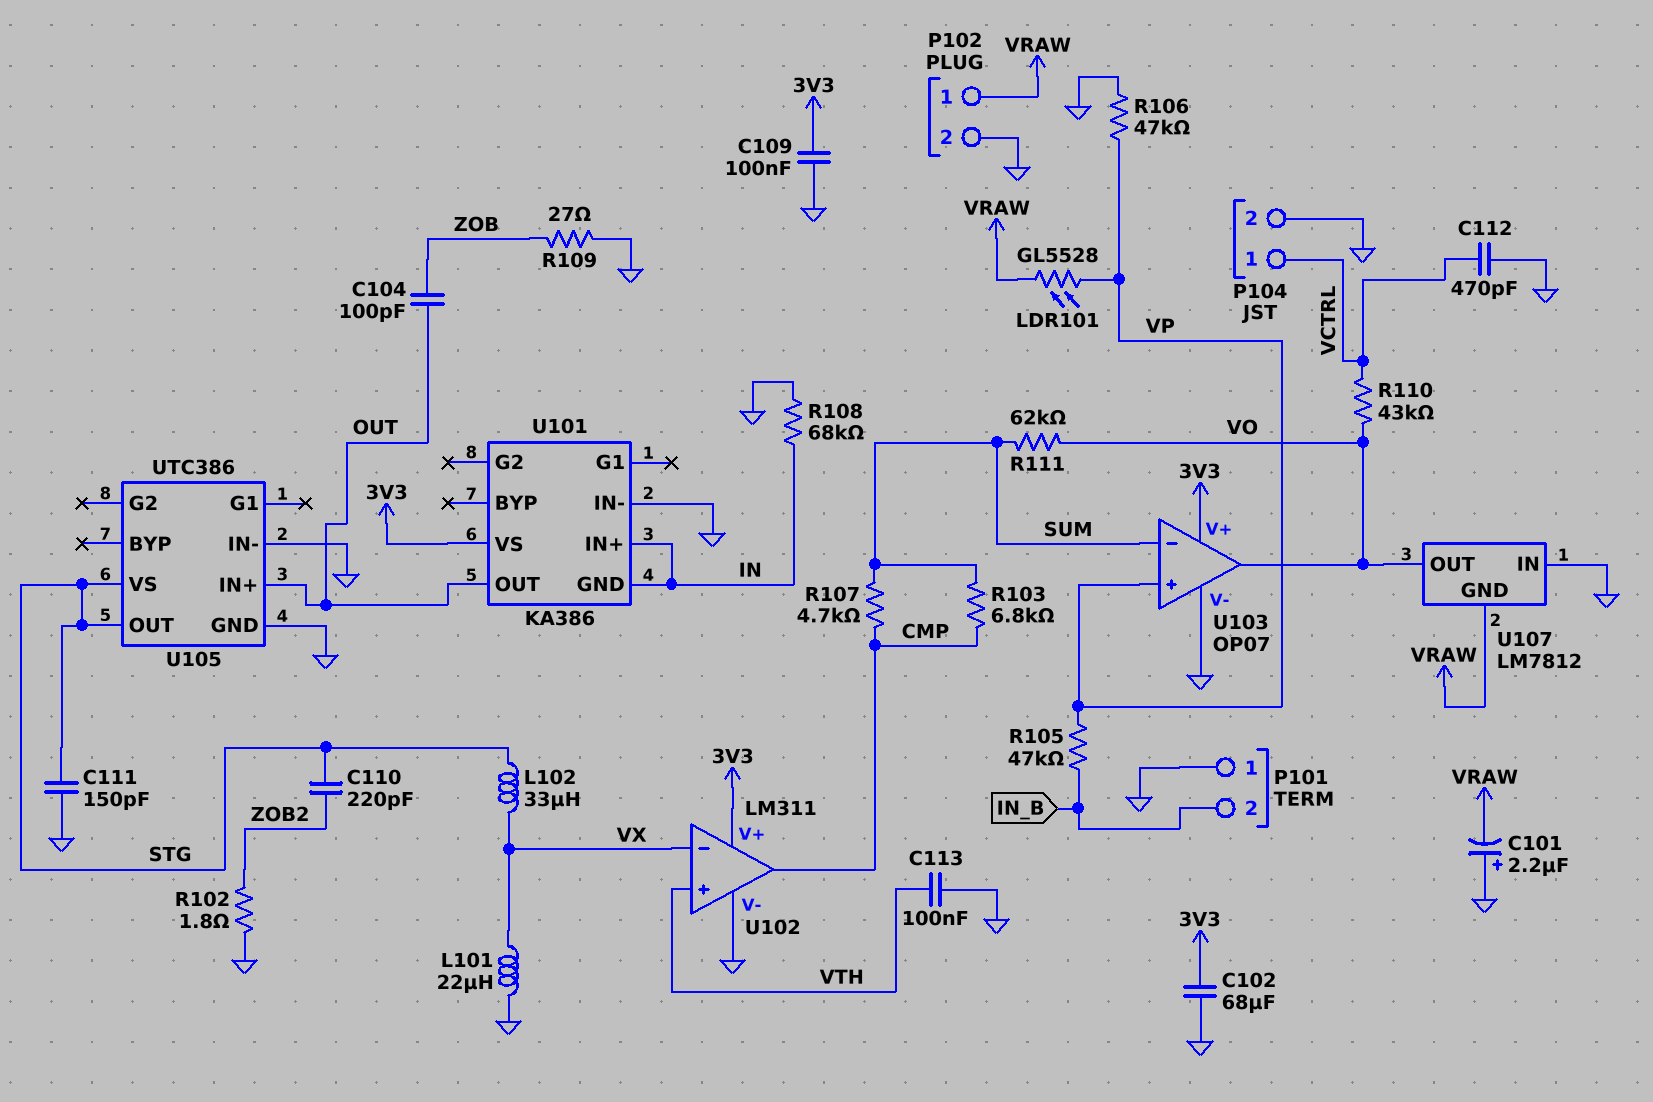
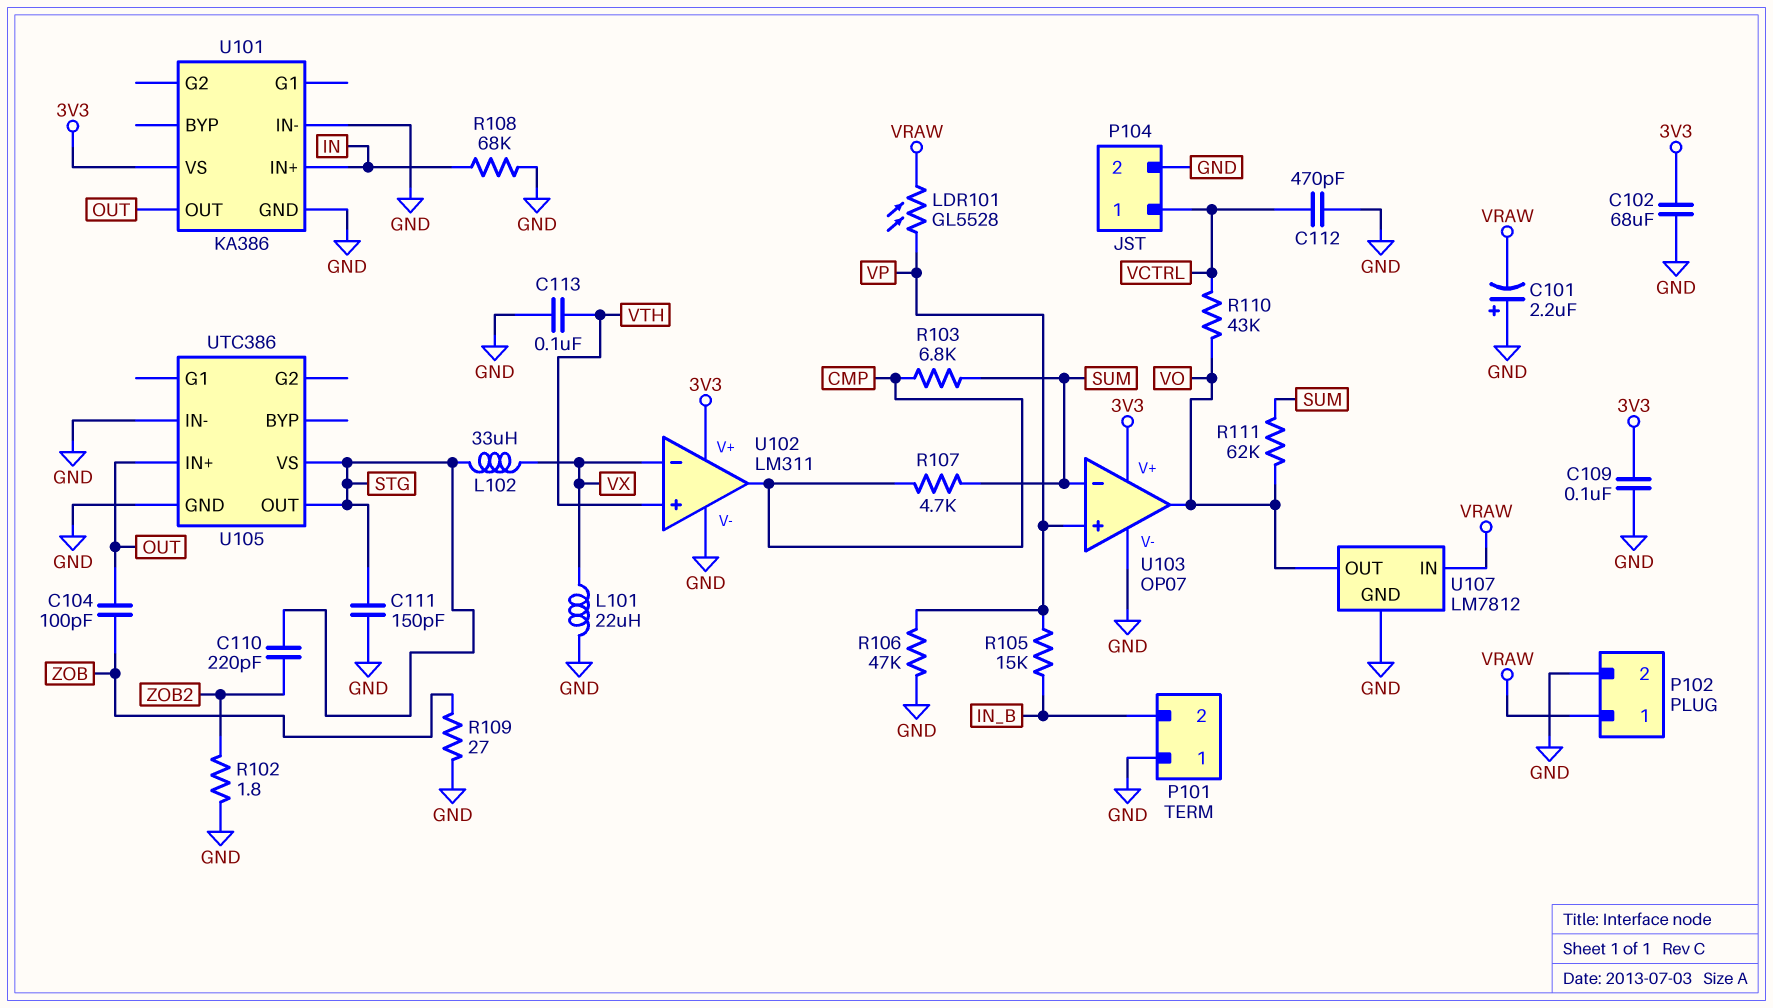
R105: 47k (IN_B, VP) -> 15k (IN_B, VP)
U101 pin GND: IN -> GND
U107 pin GND: VRAW -> GND
U107 pin IN: GND -> VRAW

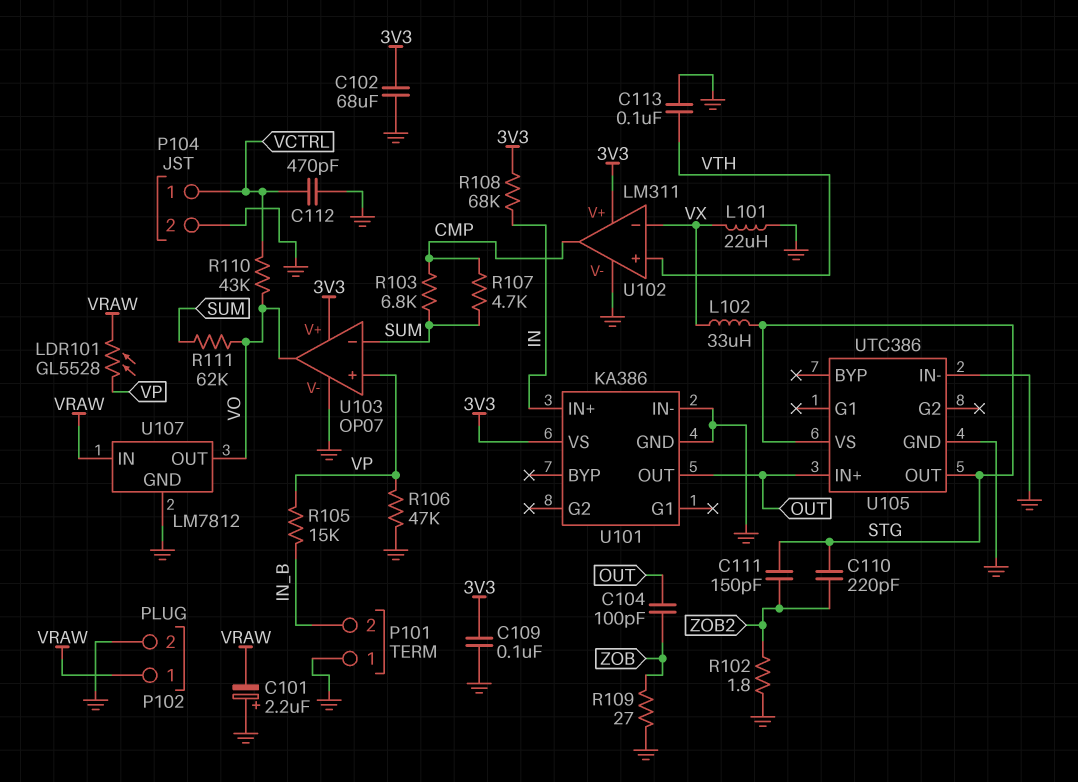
C111: 150pF (GND, STG) -> 150pF (STG, ZOB2)
R108: 68k (GND, IN) -> 68k (3V3, IN)

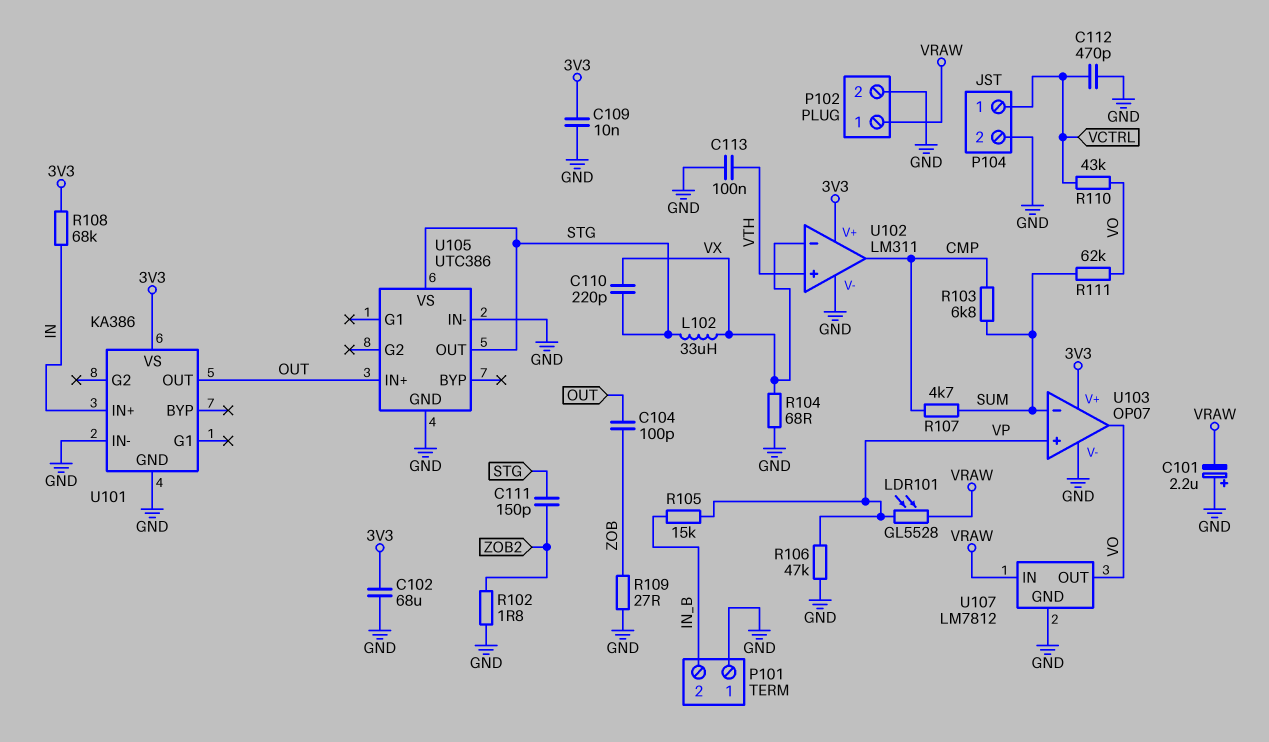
C109: 100nF (3V3, GND) -> 10nF (3V3, GND)
C110: 220pF (STG, ZOB2) -> 220pF (STG, VX)
L101: 22uH (GND, VX) -> none
R104: none -> 68 (GND, VX)

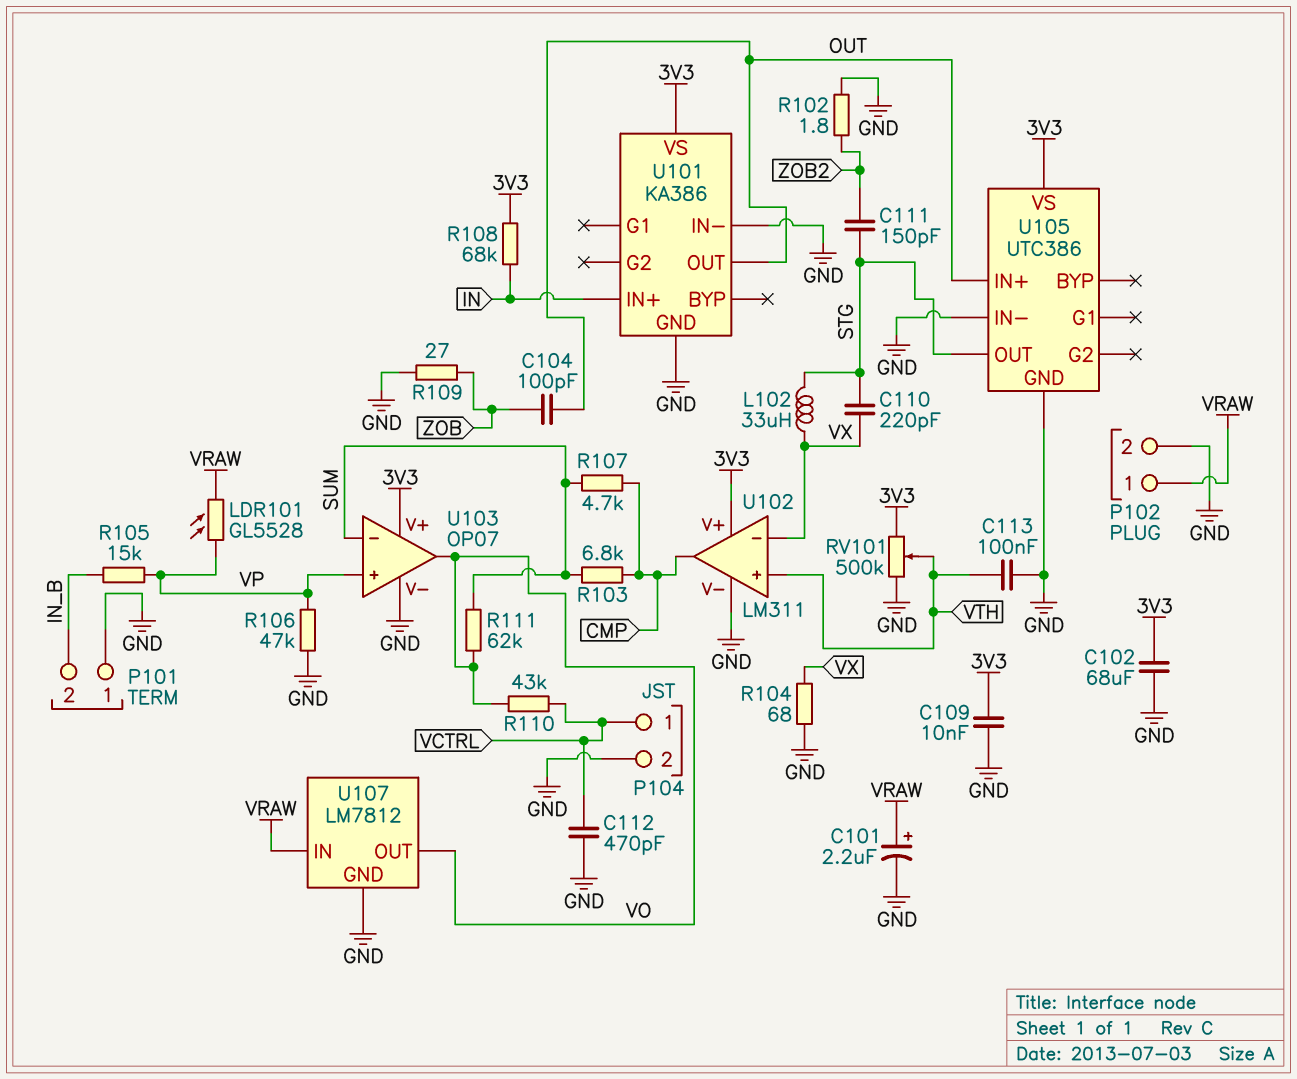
C101: 2.2uF (plus GND, minus VRAW) -> 2.2uF (plus VRAW, minus GND)
RV101: none -> 500k (3V3, GND, wiper VTH)
U105 pin VS: STG -> 3V3

